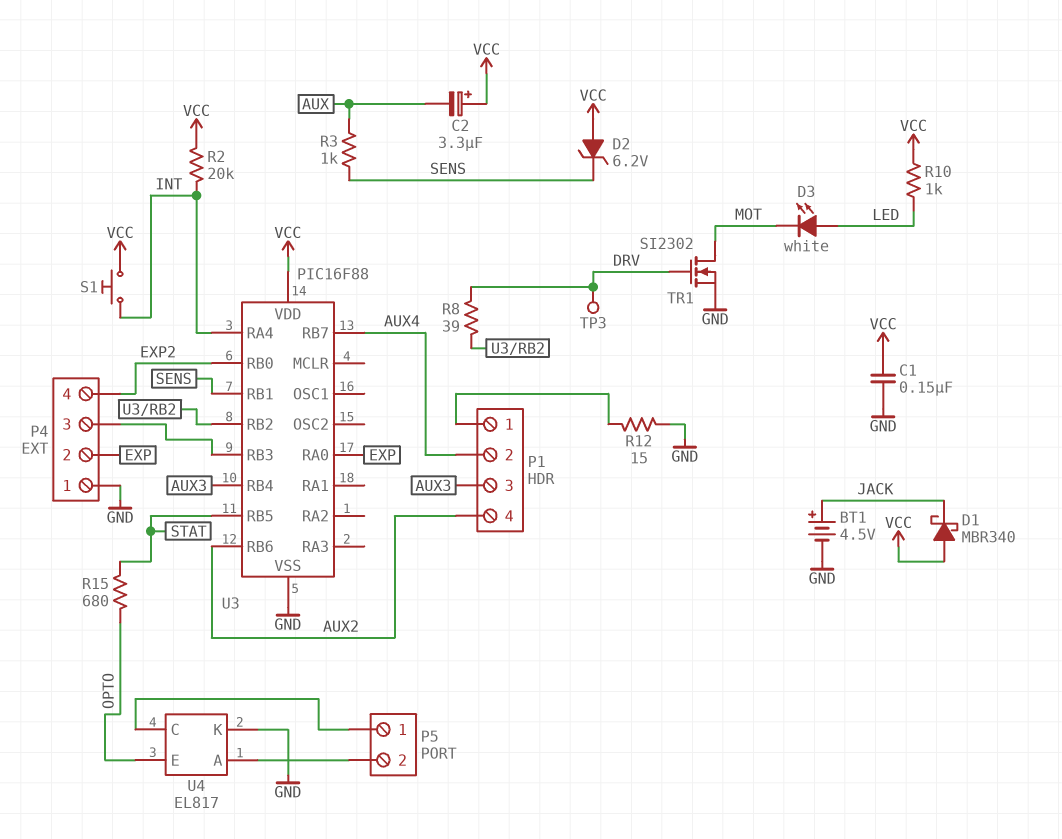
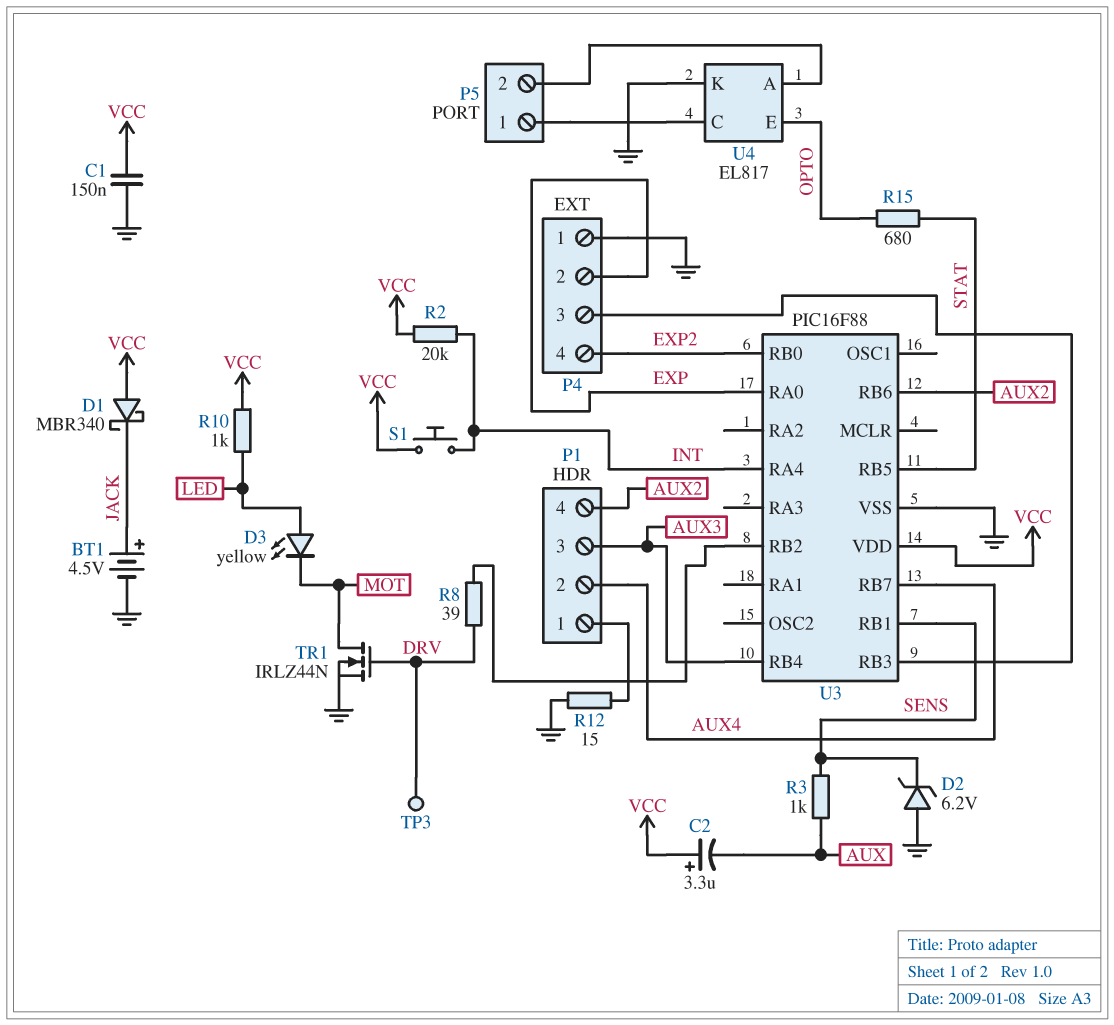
D2: zener 6.2V (A VCC, K SENS) -> zener 6.2V (A GND, K SENS)
D3: LED white (A LED, K MOT) -> LED yellow (A LED, K MOT)
TR1: NMOS SI2302 (G DRV, D MOT, S GND) -> NMOS IRLZ44N (G DRV, D MOT, S GND)

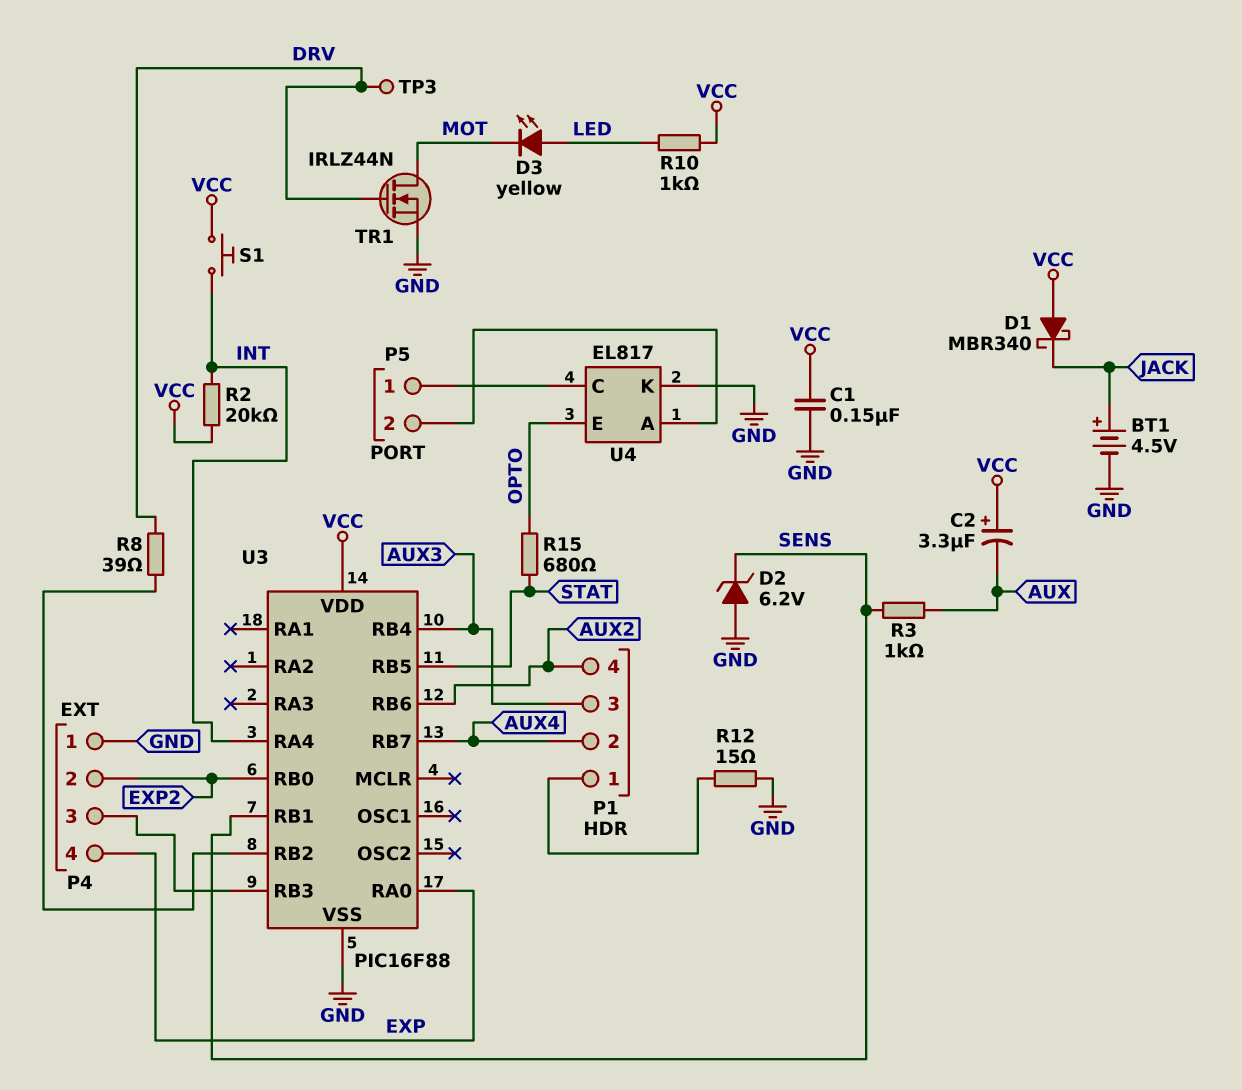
P4 pin 2: EXP -> EXP2
P4 pin 4: EXP2 -> EXP

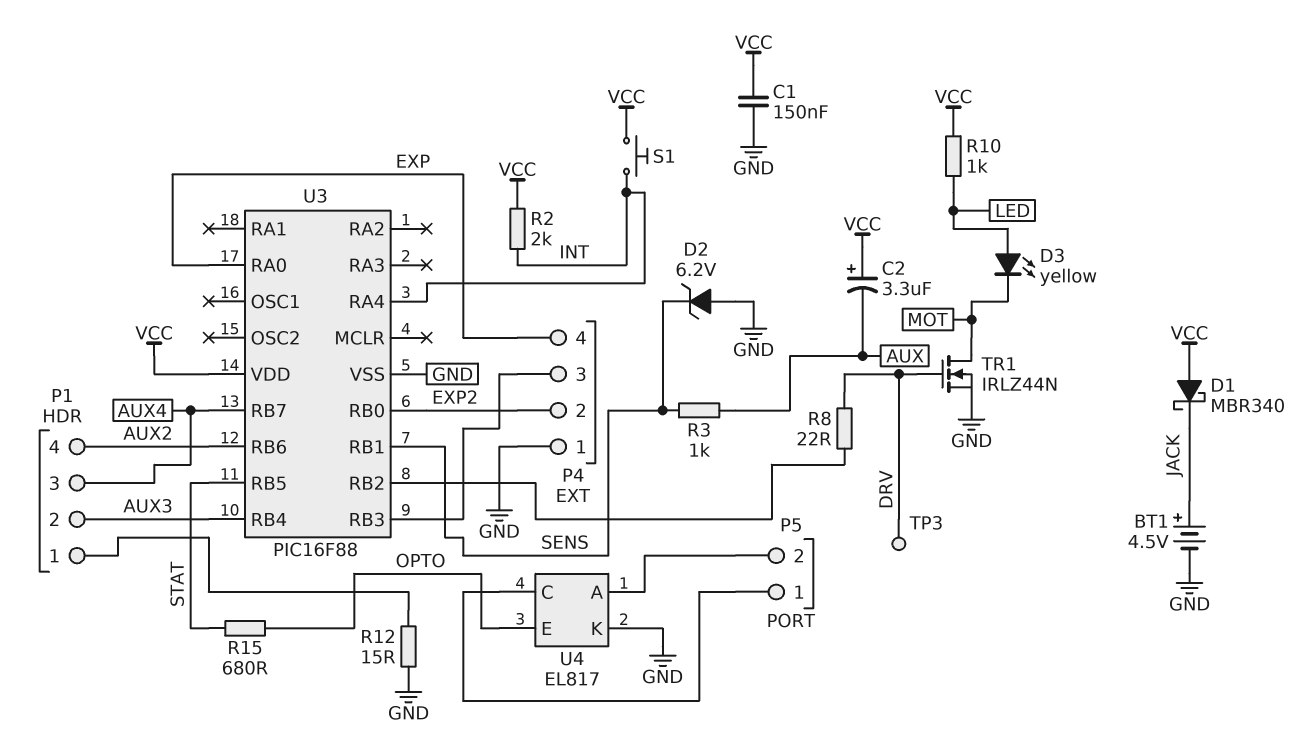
P1 pin 2: AUX4 -> AUX3
P1 pin 3: AUX3 -> AUX4
R2: 20k (INT, VCC) -> 2k (INT, VCC)
R8: 39 (DRV, U3/RB2) -> 22 (DRV, U3/RB2)

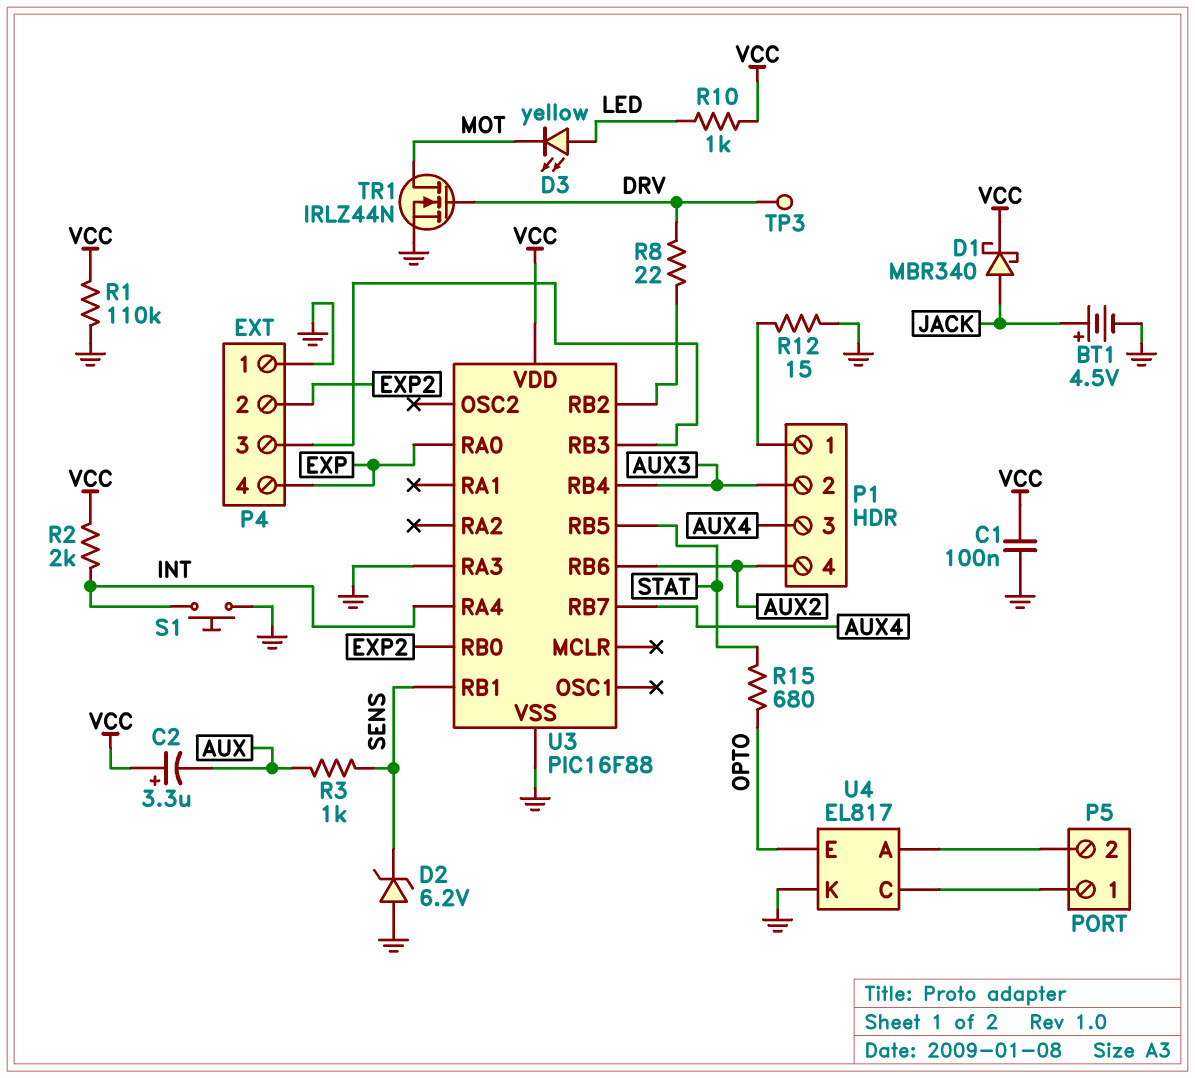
C1: 150nF (GND, VCC) -> 100nF (GND, VCC)
D1: schottky MBR340 (A VCC, K JACK) -> schottky MBR340 (A JACK, K VCC)
R1: none -> 110k (GND, VCC)
S1: button (INT, VCC) -> button (GND, INT)
U3 pin RA3: none -> GND

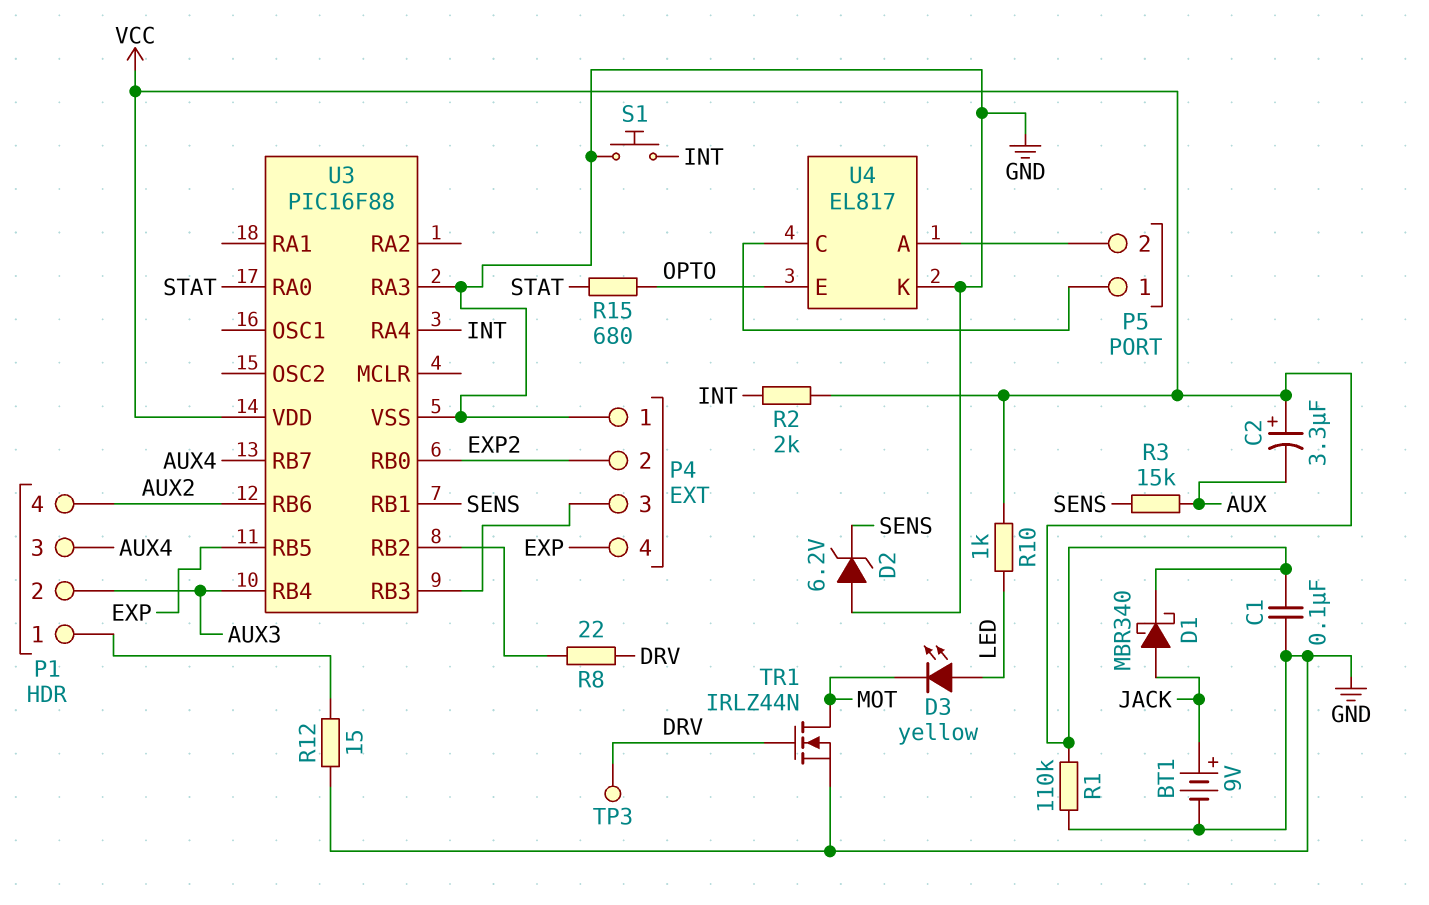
BT1: 4.5V (plus JACK, minus GND) -> 9V (plus JACK, minus GND)
R3: 1k (AUX, SENS) -> 15k (AUX, SENS)
U3 pin RA0: EXP -> STAT
U3 pin RB5: STAT -> EXP

